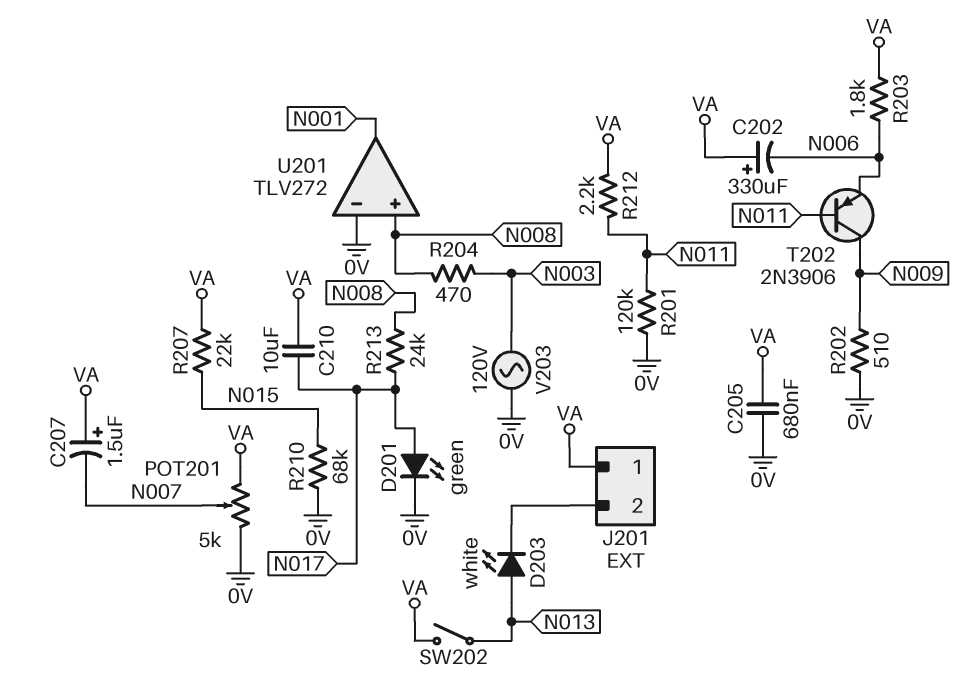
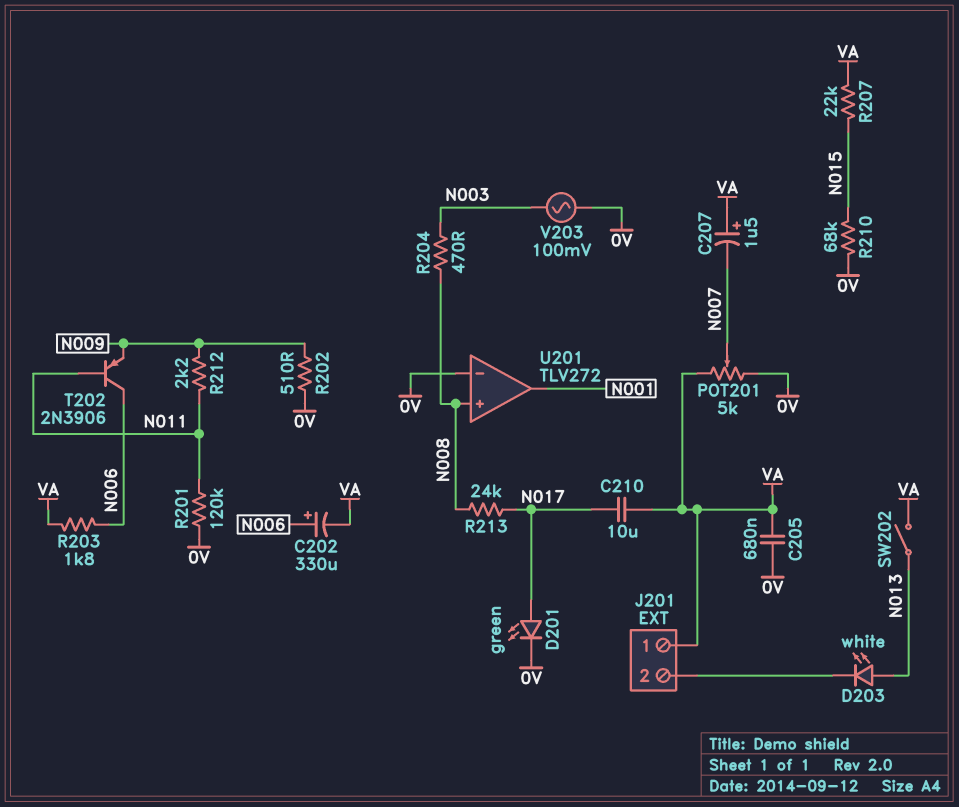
C202: 330uF (plus VA, minus N006) -> 330uF (plus N006, minus VA)
R212: 2.2k (N011, VA) -> 2.2k (N009, N011)
T202: PNP 2N3906 (B N011, C N009, E N006) -> PNP 2N3906 (B N011, C N006, E N009)
V203: AC 120V (0V, N003) -> AC 100mV (0V, N003)

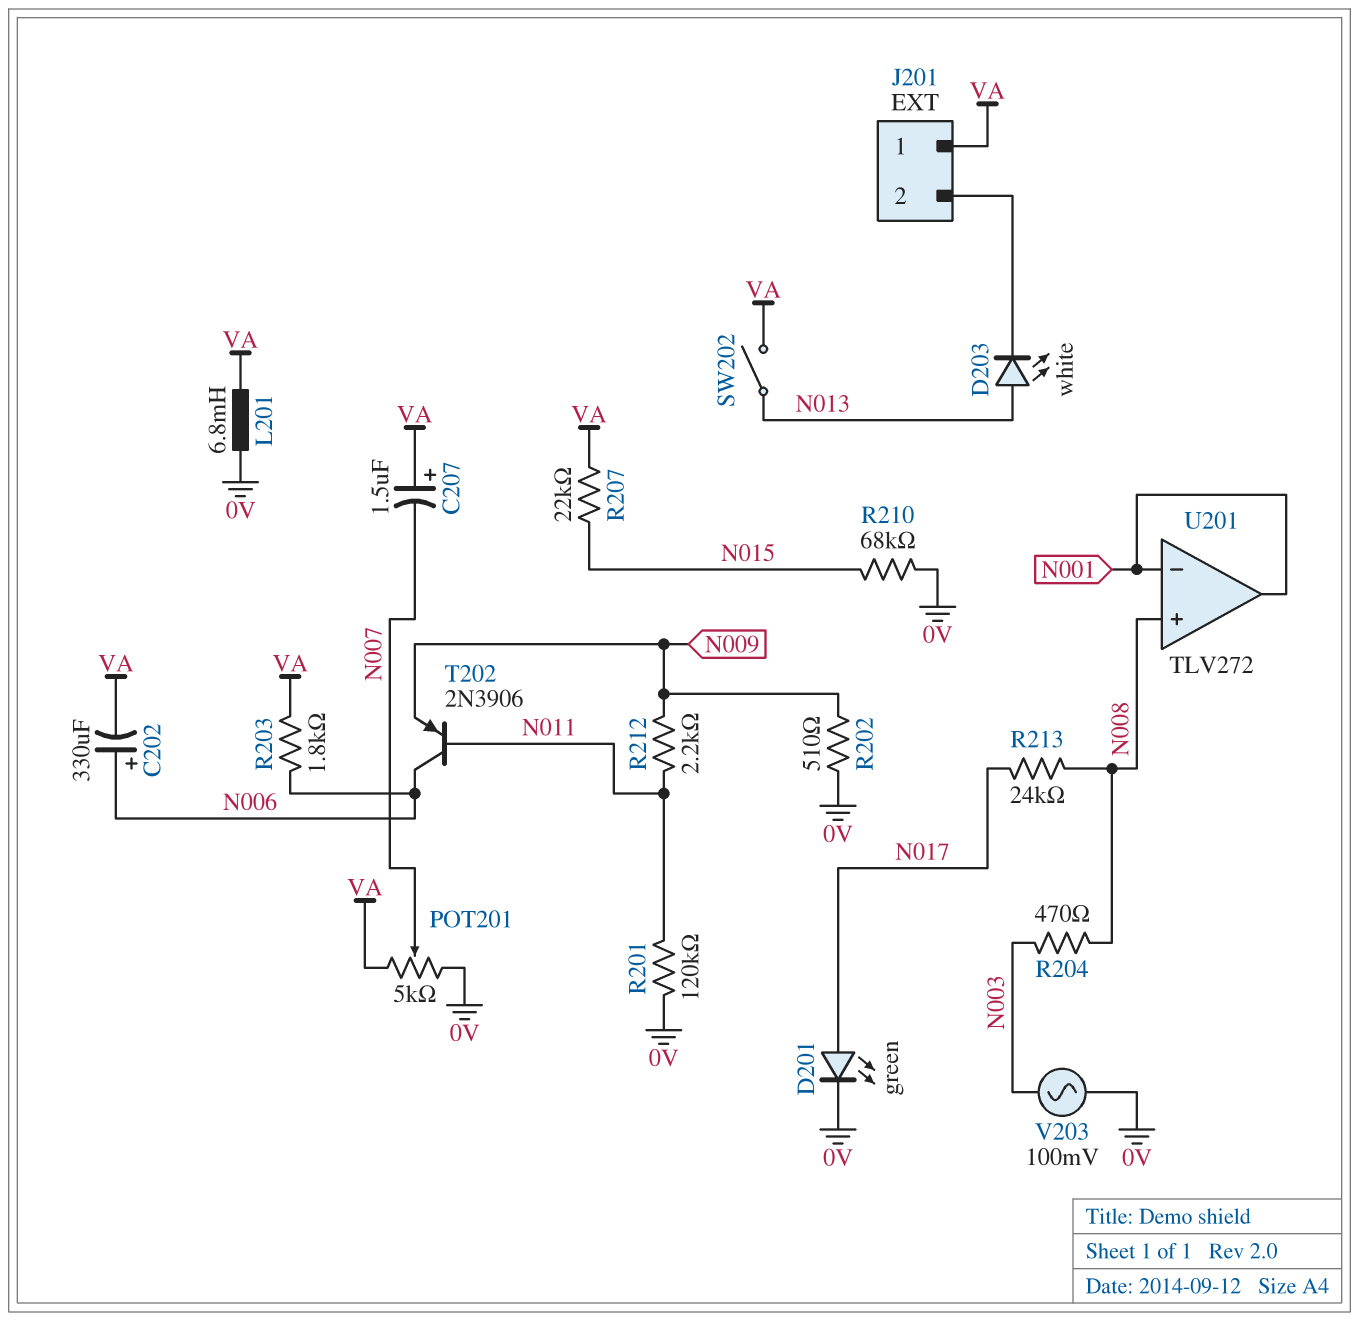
C205: 680nF (0V, VA) -> none
C210: 10uF (N017, VA) -> none
L201: none -> 6.8mH (0V, VA)
U201 pin in-: 0V -> N001

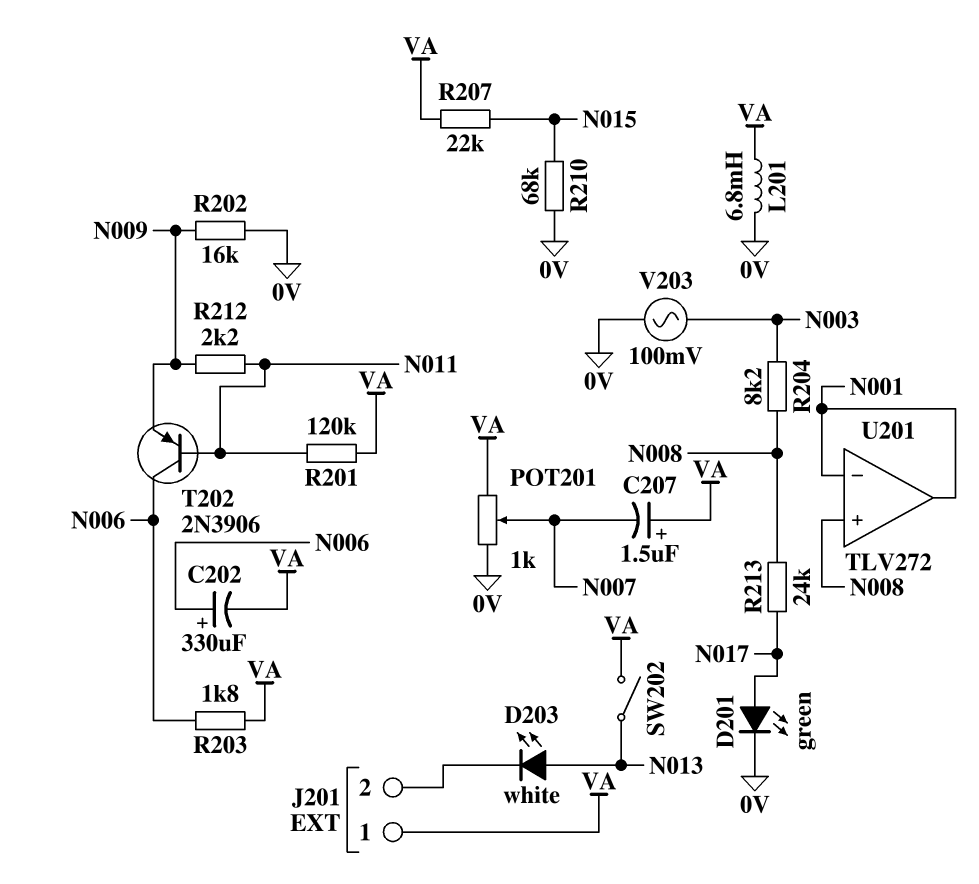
POT201: 5k (0V, VA, wiper N007) -> 1k (0V, VA, wiper N007)
R201: 120k (0V, N011) -> 120k (N011, VA)
R202: 510 (0V, N009) -> 16k (0V, N009)
R204: 470 (N003, N008) -> 8.2k (N003, N008)

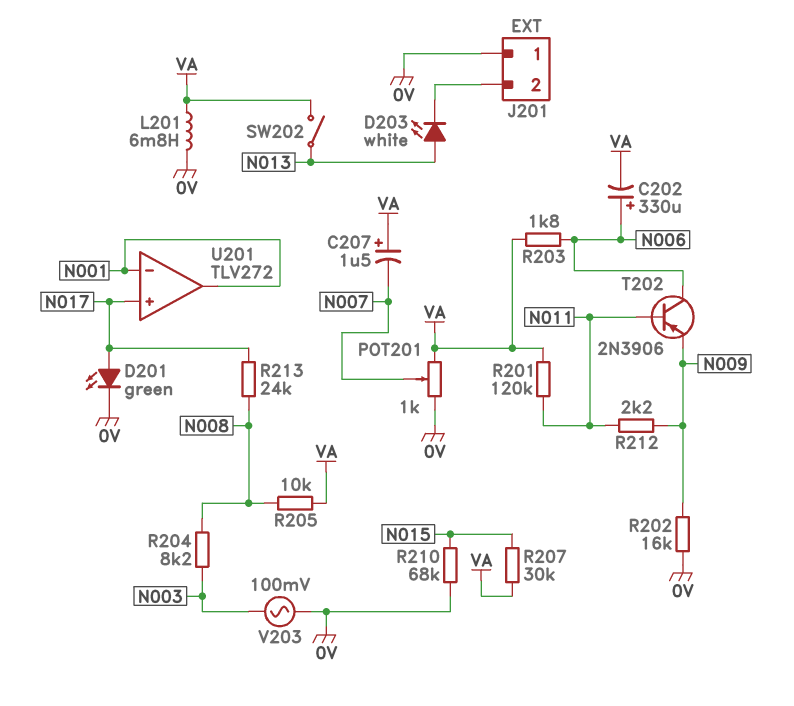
J201 pin 1: VA -> 0V
R205: none -> 10k (N008, VA)
R207: 22k (N015, VA) -> 30k (N015, VA)
U201 pin in+: N008 -> N017

